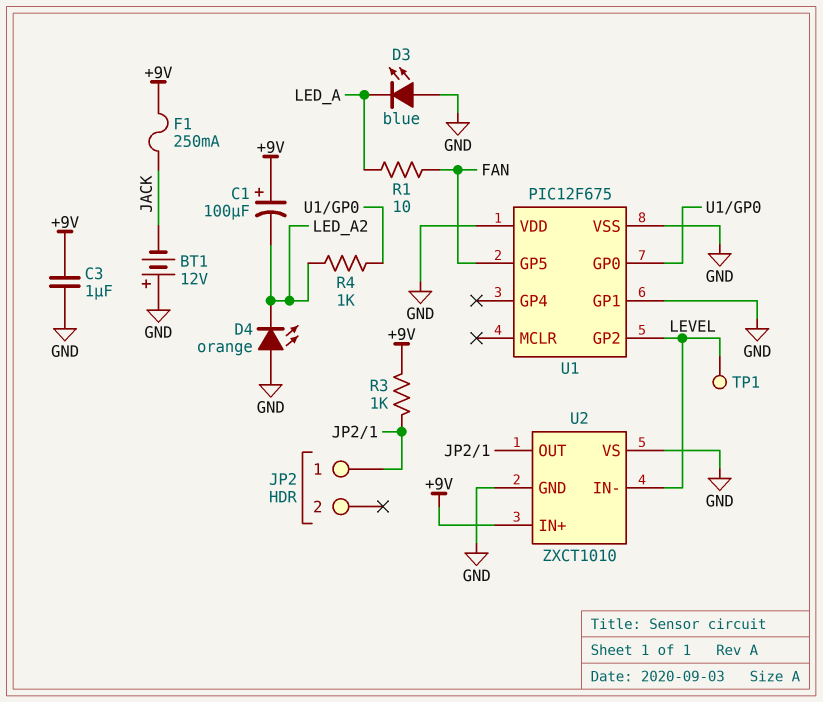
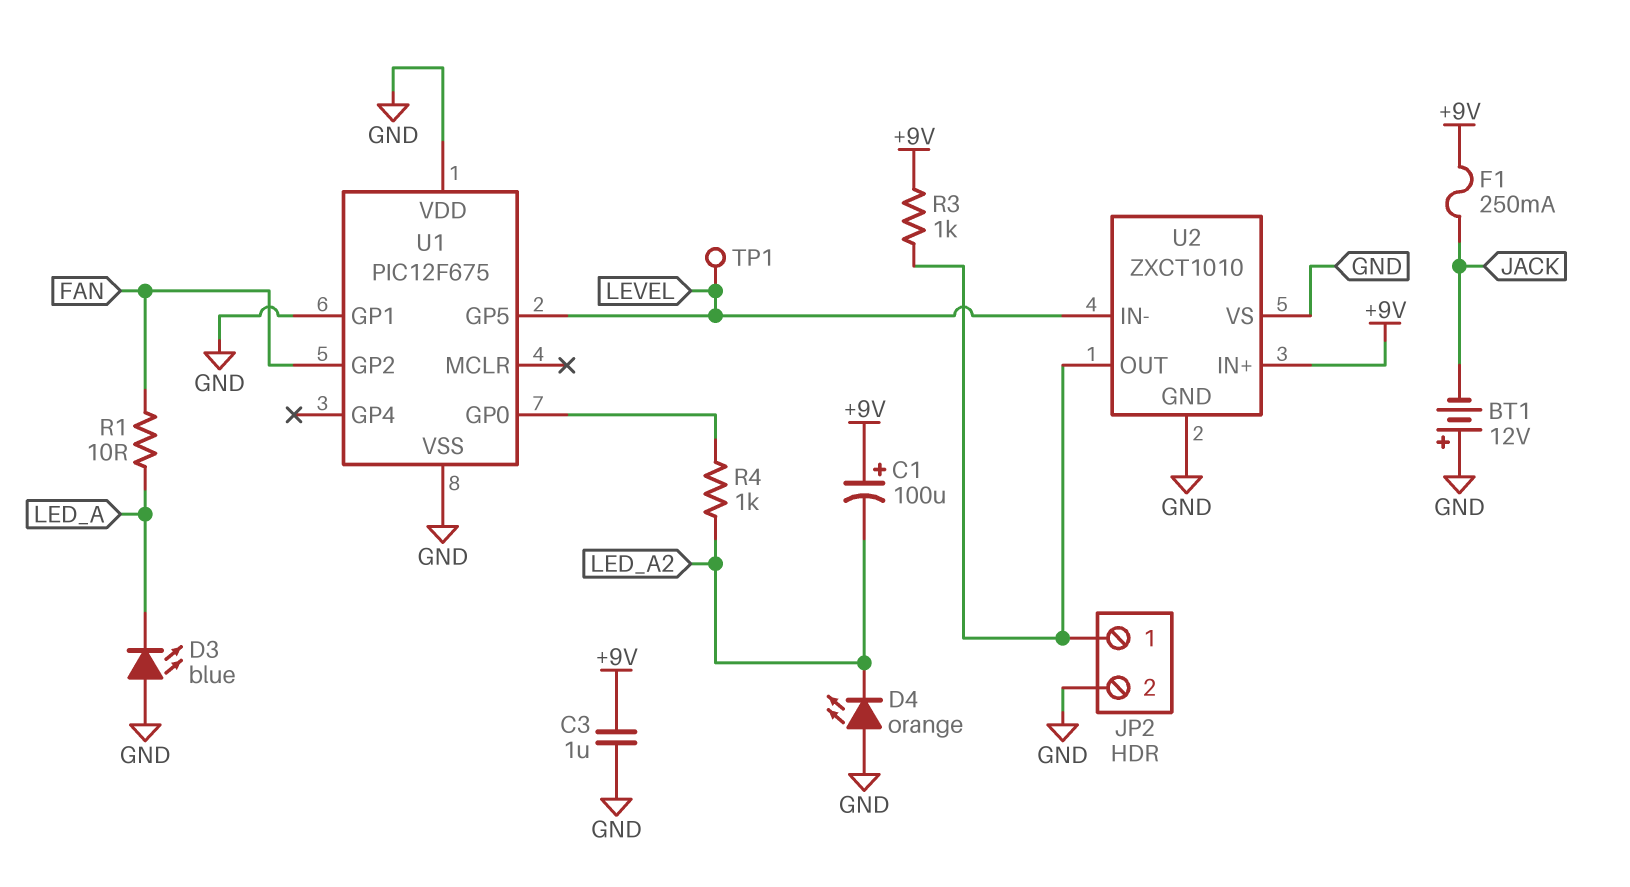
JP2 pin 2: none -> GND
U1 pin GP2: LEVEL -> FAN
U1 pin GP5: FAN -> LEVEL

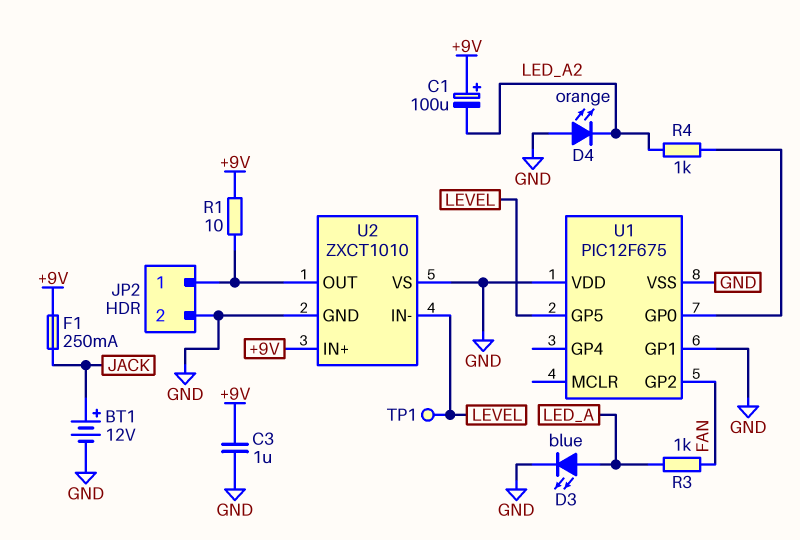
BT1: 12V (plus GND, minus JACK) -> 12V (plus JACK, minus GND)
D3: LED blue (A GND, K LED_A) -> LED blue (A LED_A, K GND)
R1: 10 (FAN, LED_A) -> 10 (+9V, JP2/1)
R3: 1k (+9V, JP2/1) -> 1k (FAN, LED_A)

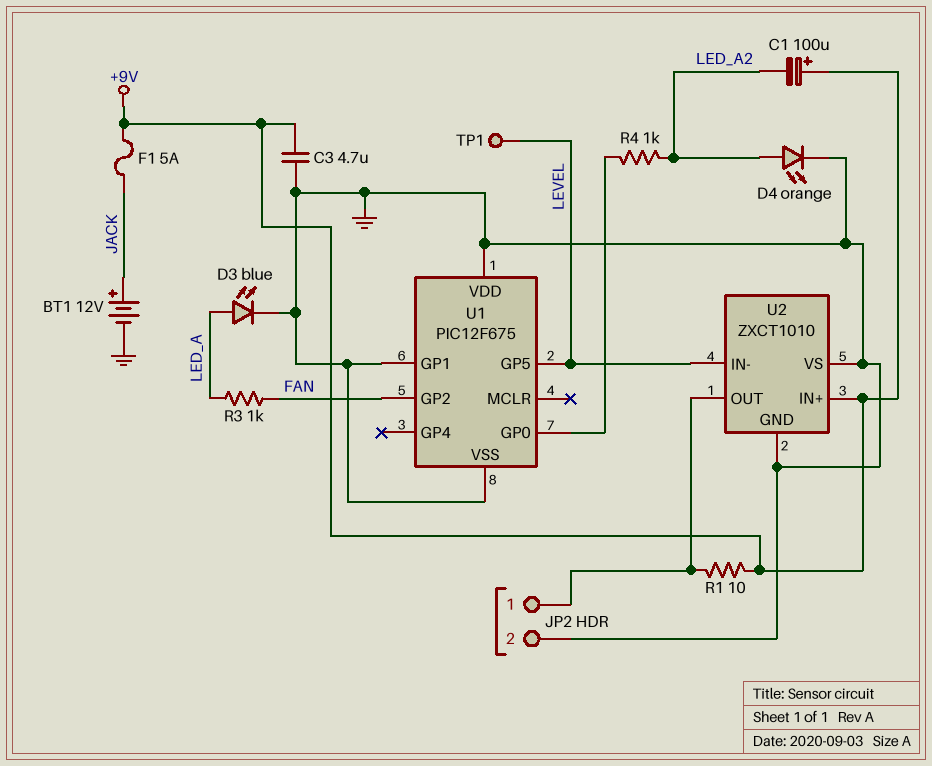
C3: 1uF (+9V, GND) -> 4.7uF (+9V, GND)
D4: LED orange (A GND, K LED_A2) -> LED orange (A LED_A2, K GND)
F1: 250mA (+9V, JACK) -> 5A (+9V, JACK)

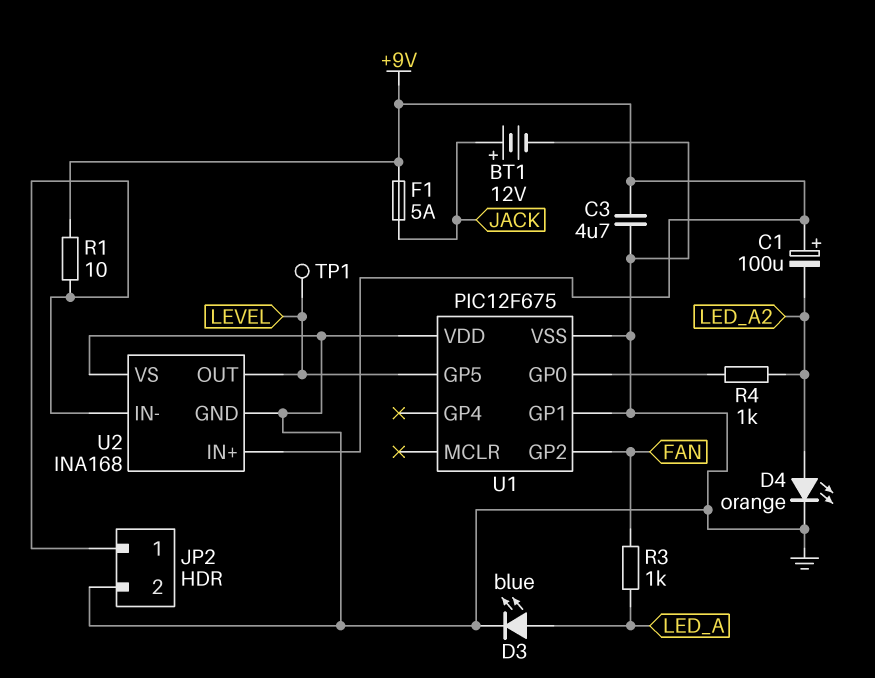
U2: ZXCT1010 -> INA168
U2 pin IN-: LEVEL -> JP2/1
U2 pin OUT: JP2/1 -> LEVEL

